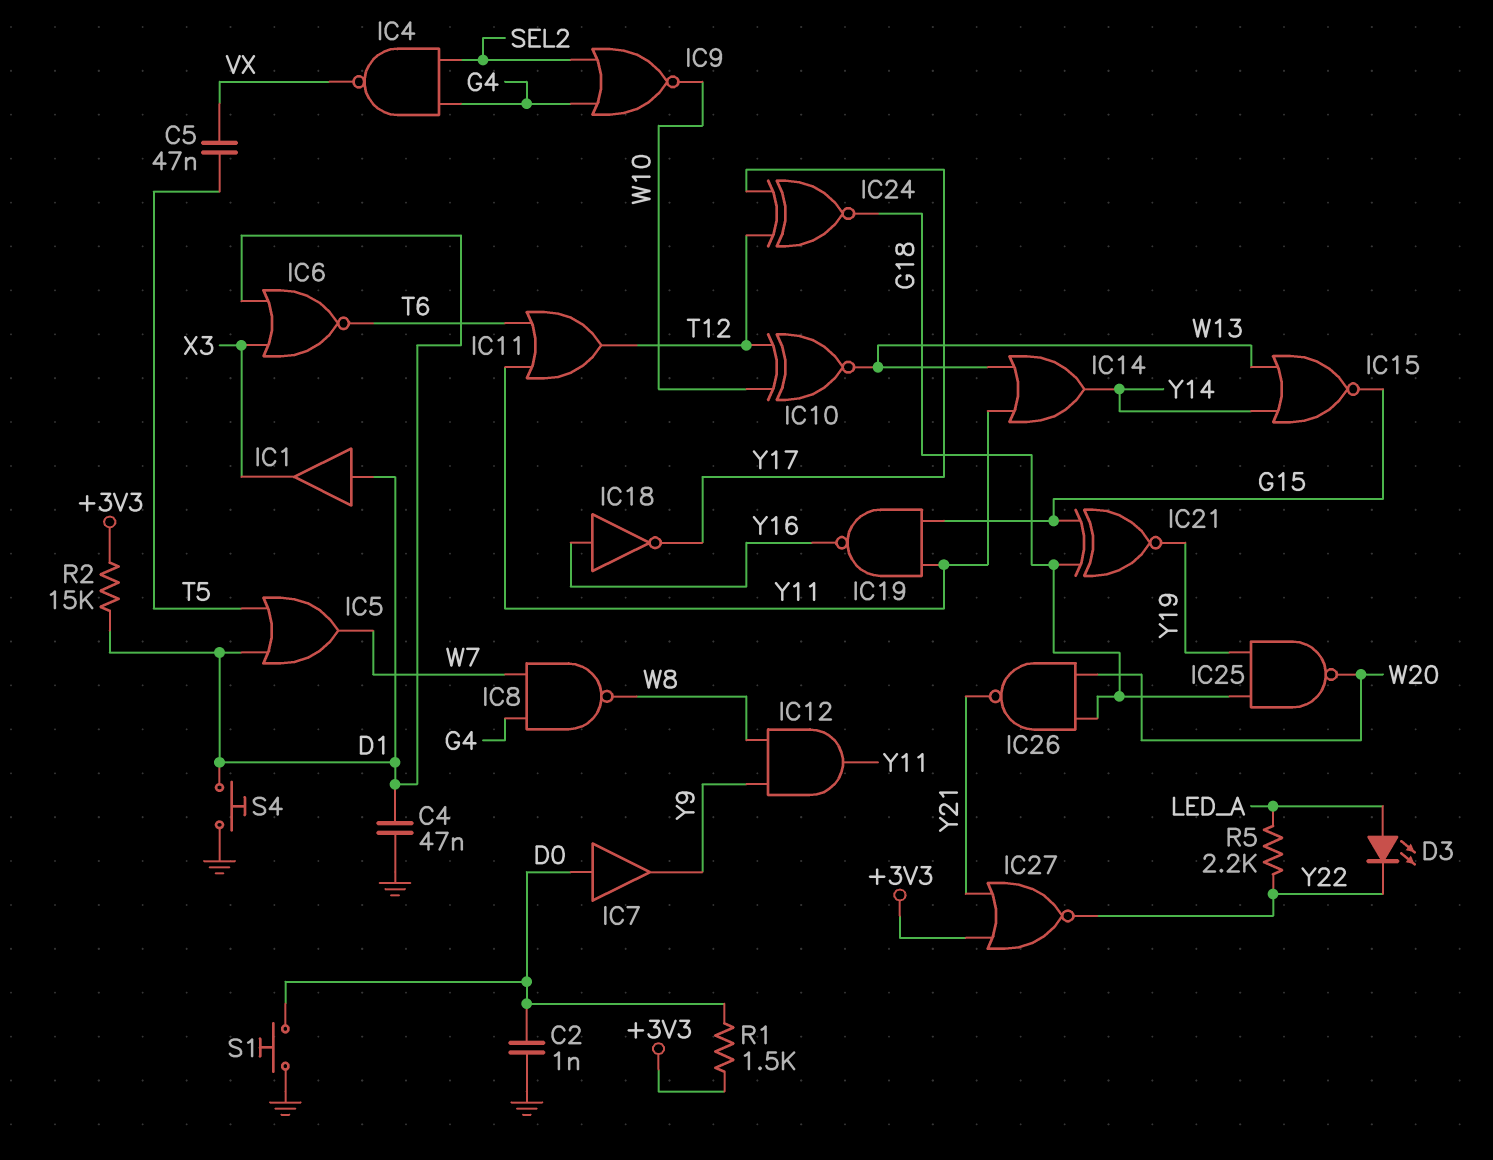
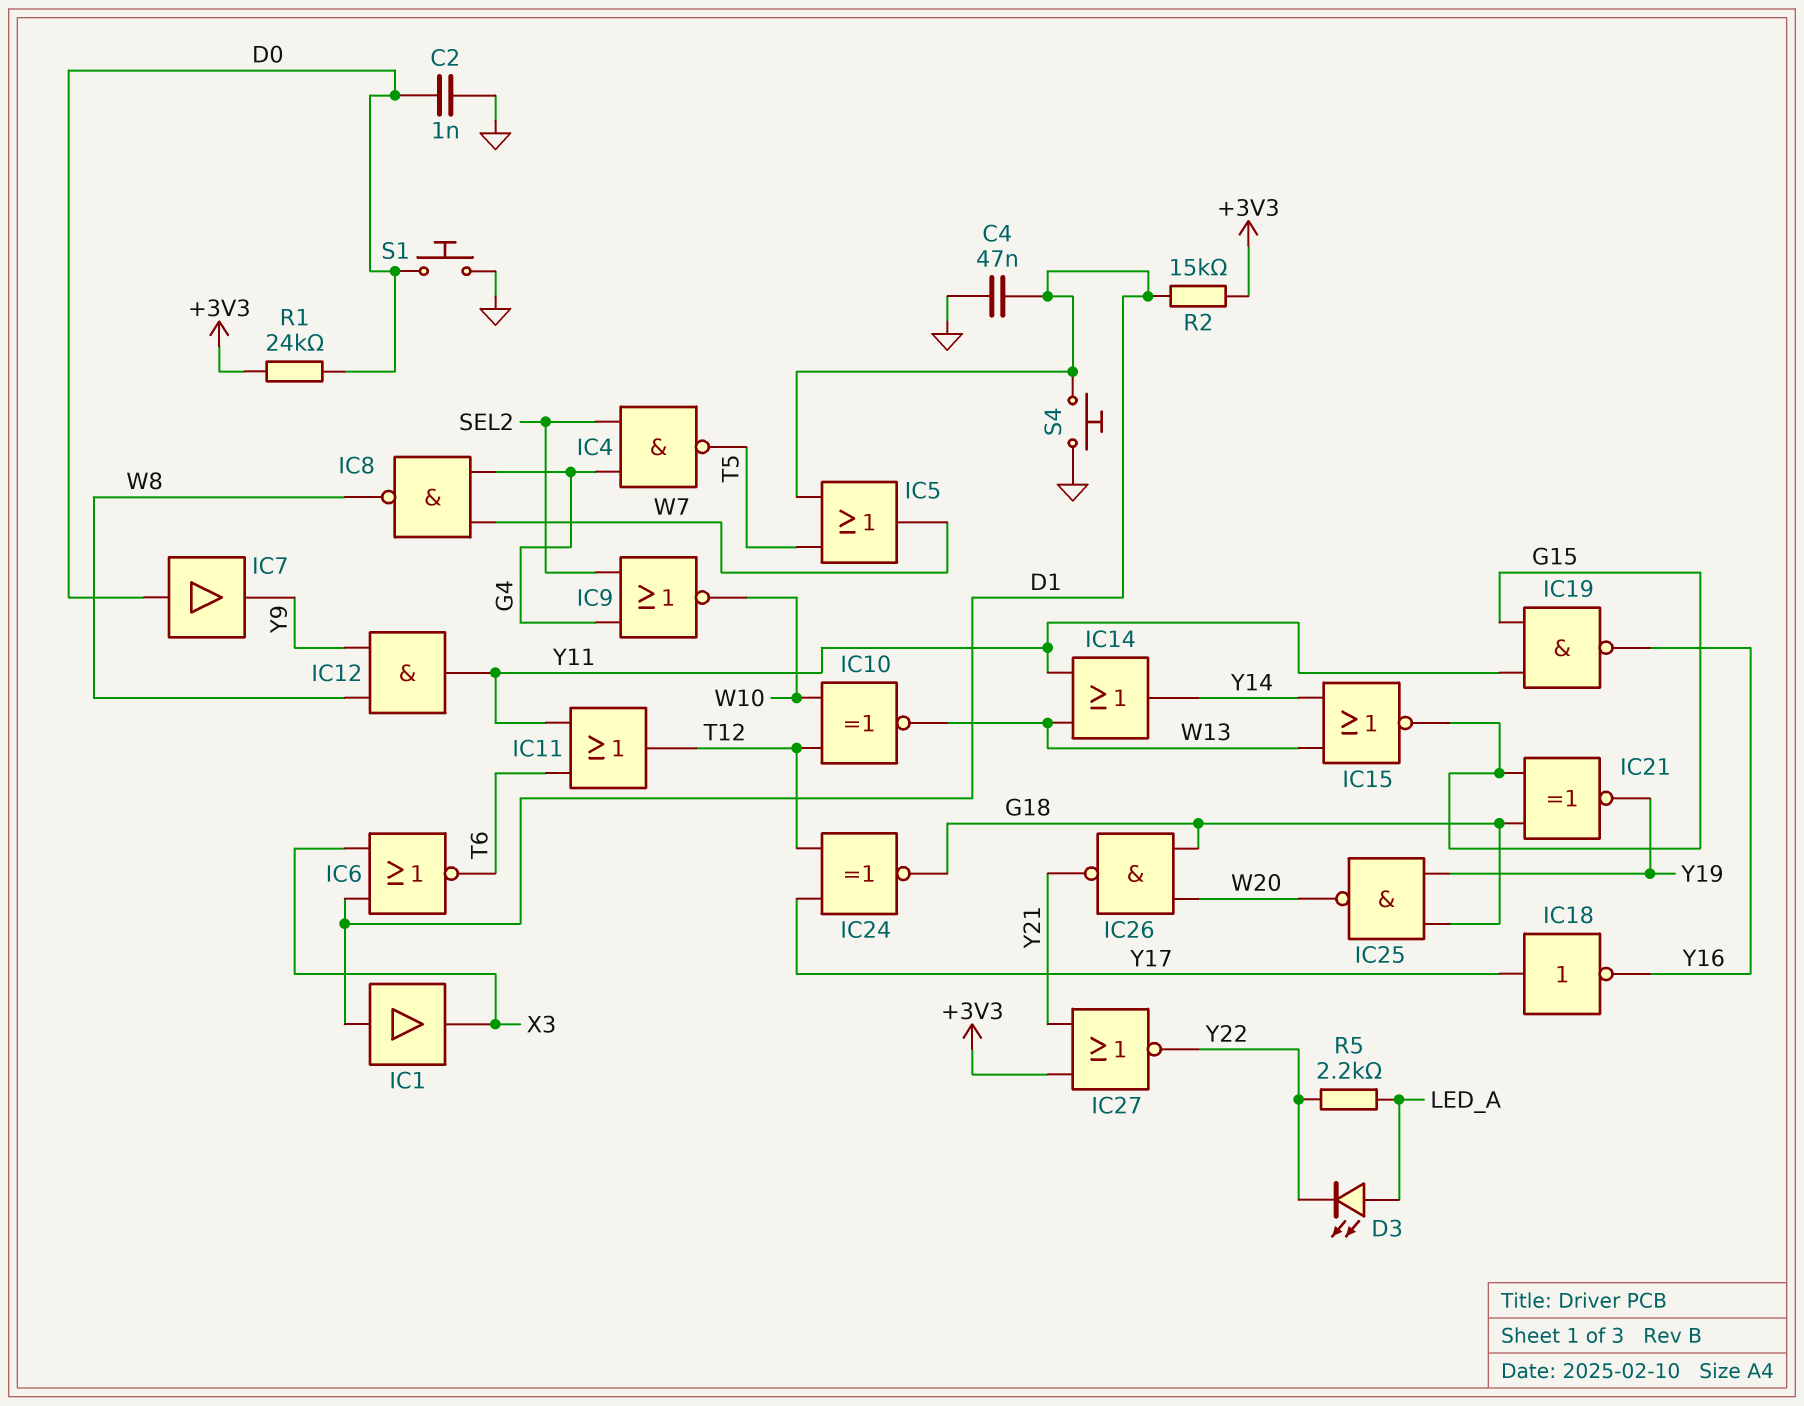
C5: 47nF (T5, VX) -> none
IC4: NAND (in G4, in SEL2, out VX) -> NAND (in G4, in SEL2, out T5)
IC18: NOT (in Y16, out Y17) -> NOT (in Y17, out Y16)
R1: 1.5k (+3V3, D0) -> 24k (+3V3, D0)

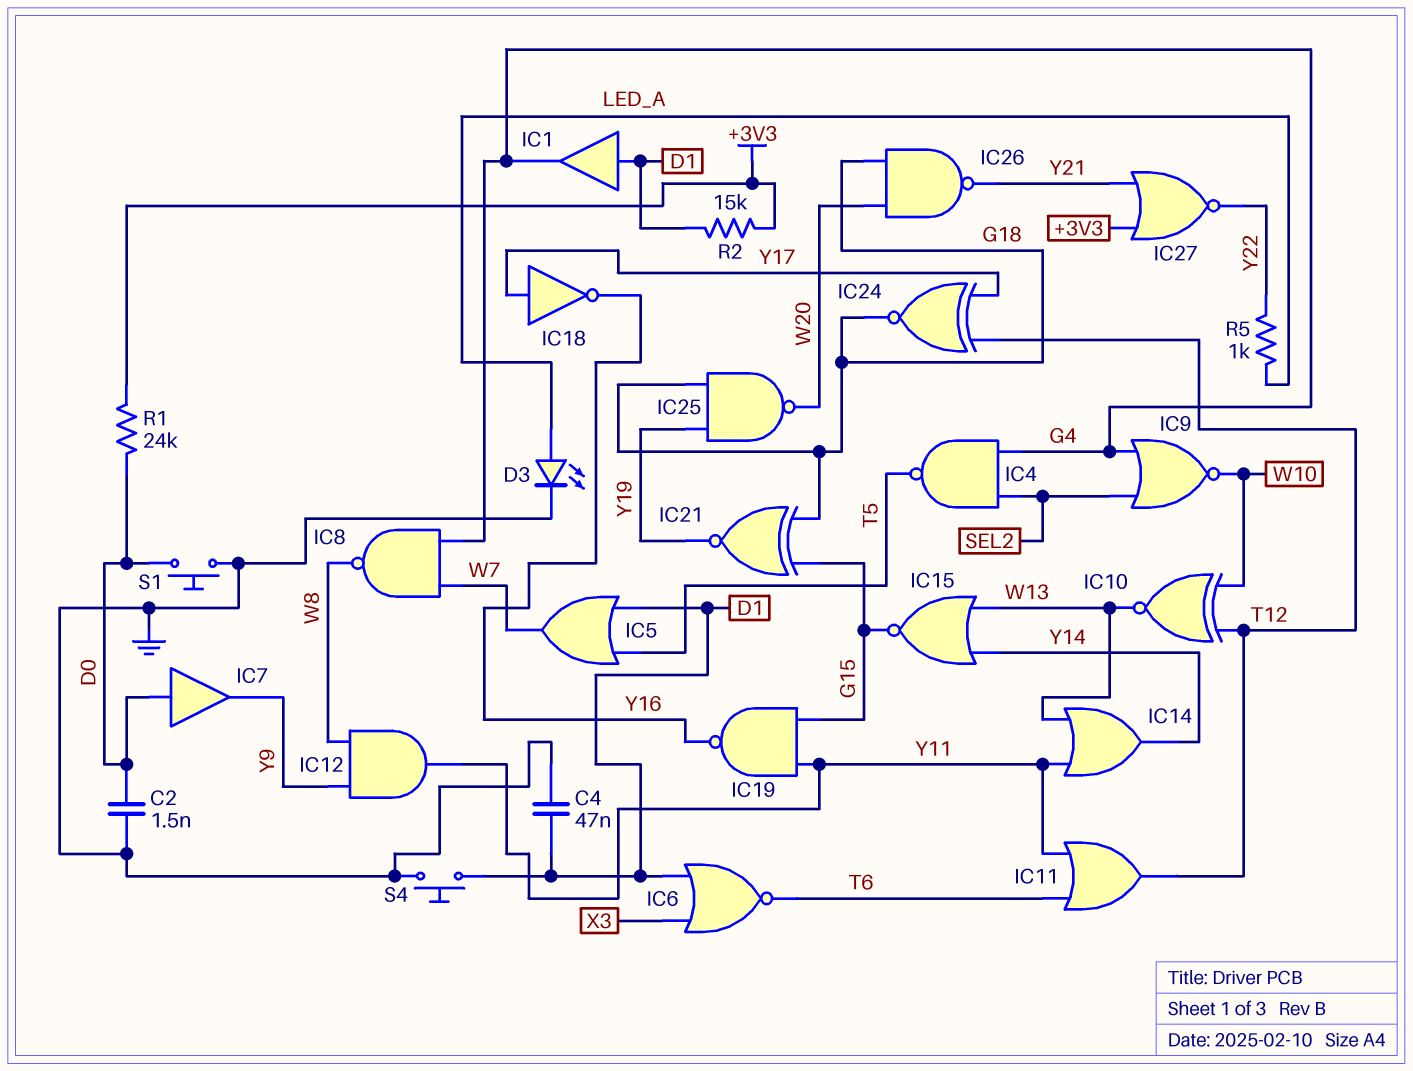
C2: 1nF (D0, GND) -> 1.5nF (D0, GND)
D3: LED (A LED_A, K Y22) -> LED (A LED_A, K GND)
IC1: buffer (in D1, out X3) -> buffer (in D1, out G4)
R5: 2.2k (LED_A, Y22) -> 1k (LED_A, Y22)

